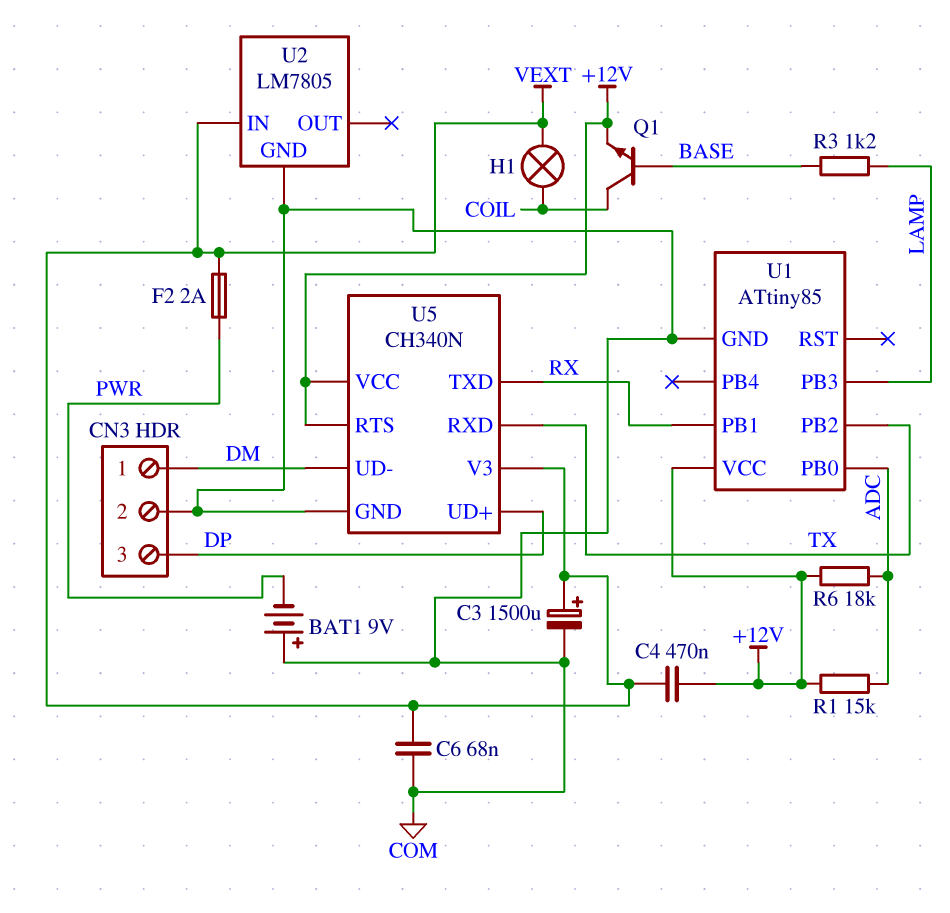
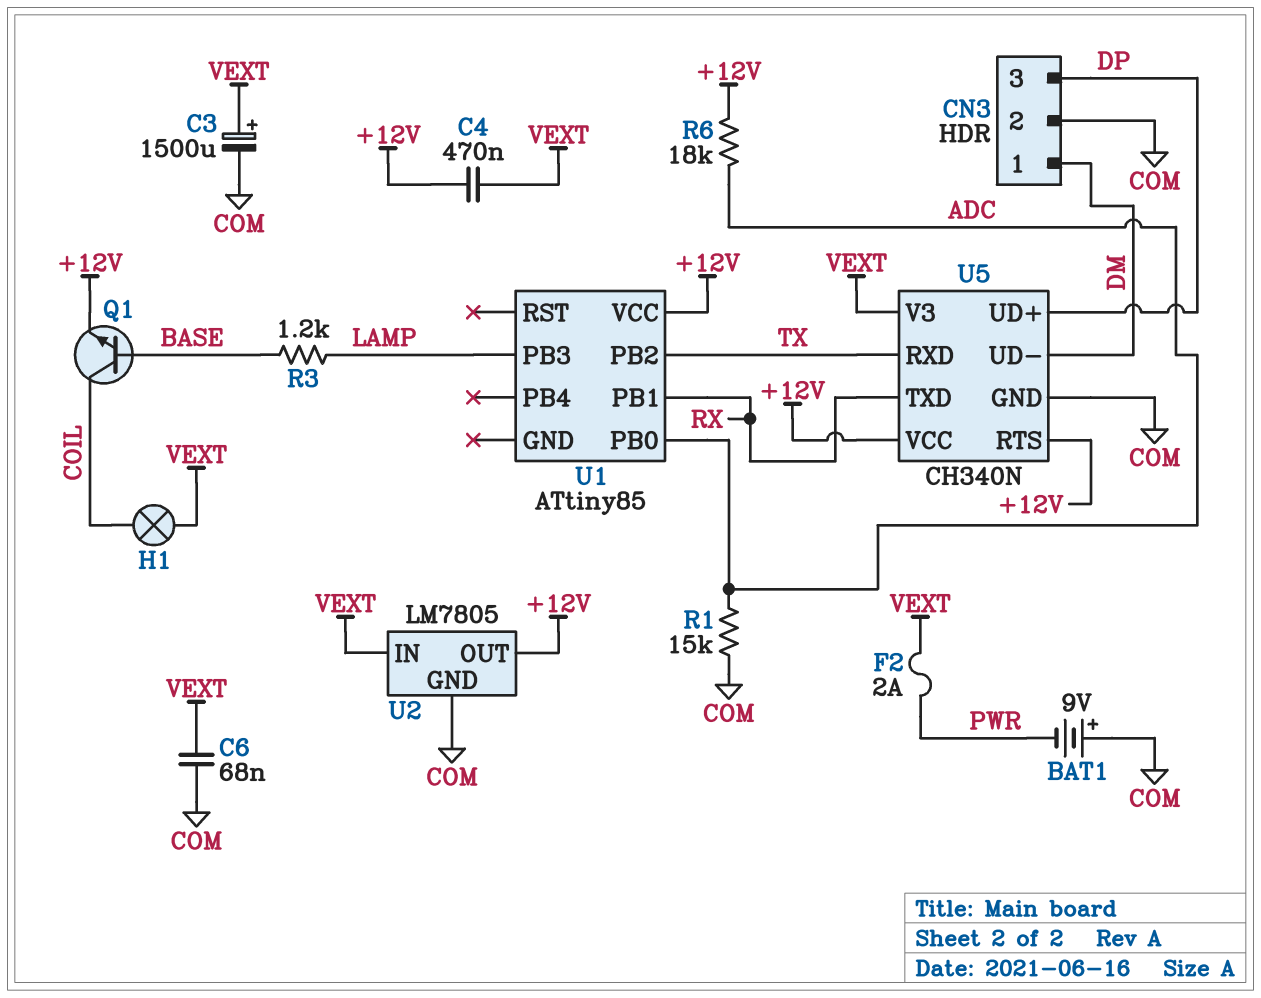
R1: 15k (+12V, ADC) -> 15k (ADC, COM)
U1 pin GND: COM -> none
U2 pin OUT: none -> +12V

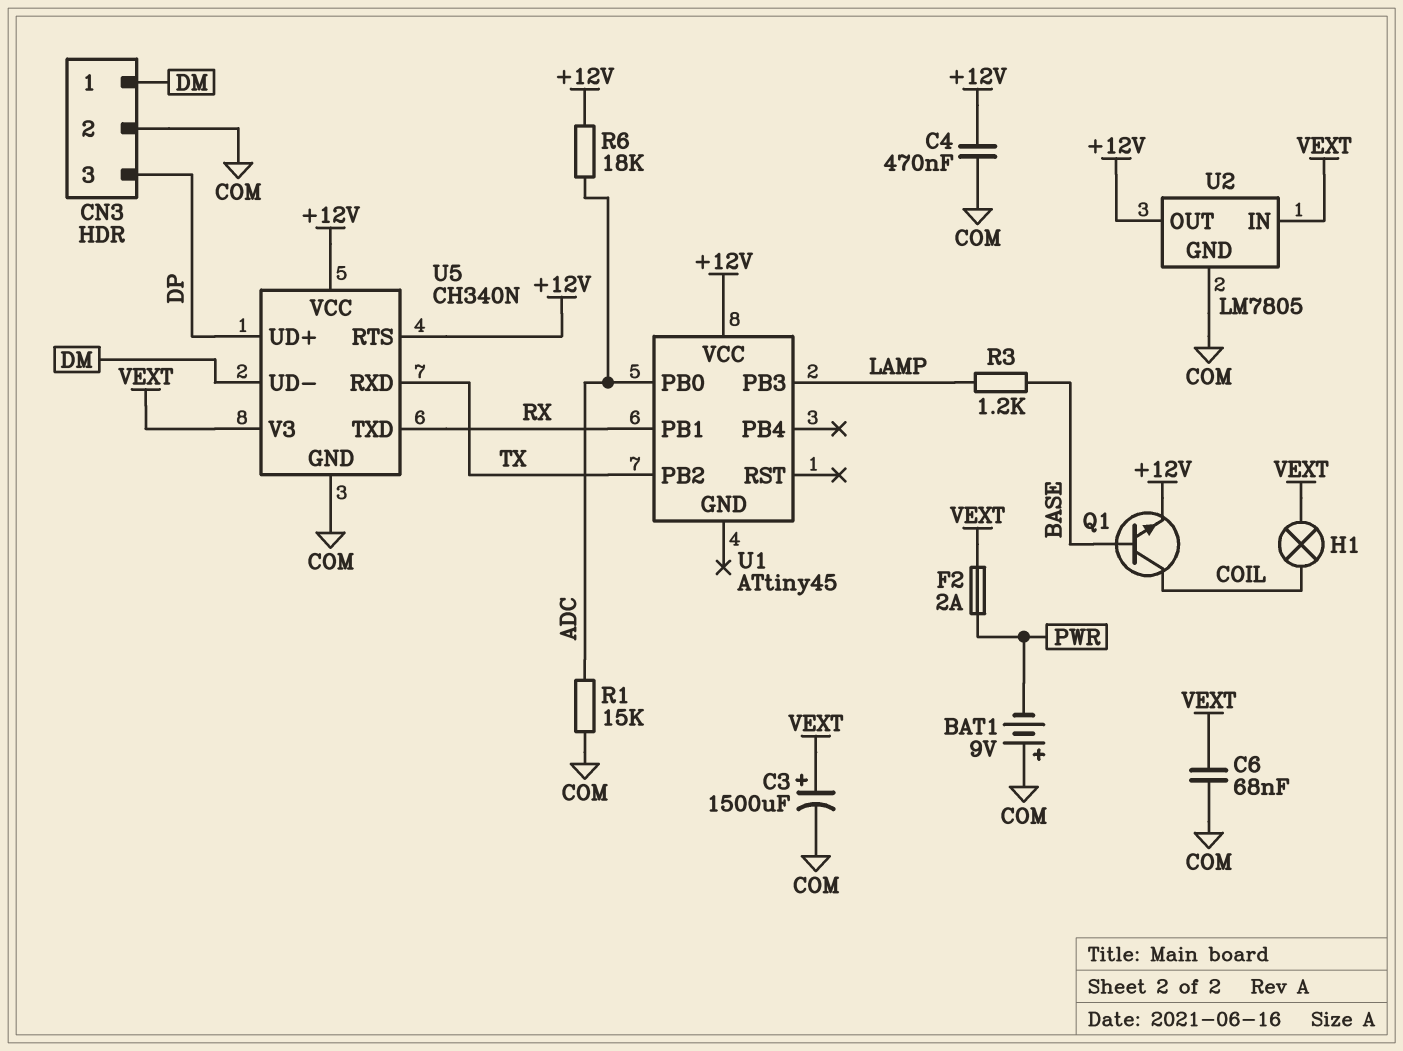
C4: 470nF (+12V, VEXT) -> 470nF (+12V, COM)
U1: ATtiny85 -> ATtiny45

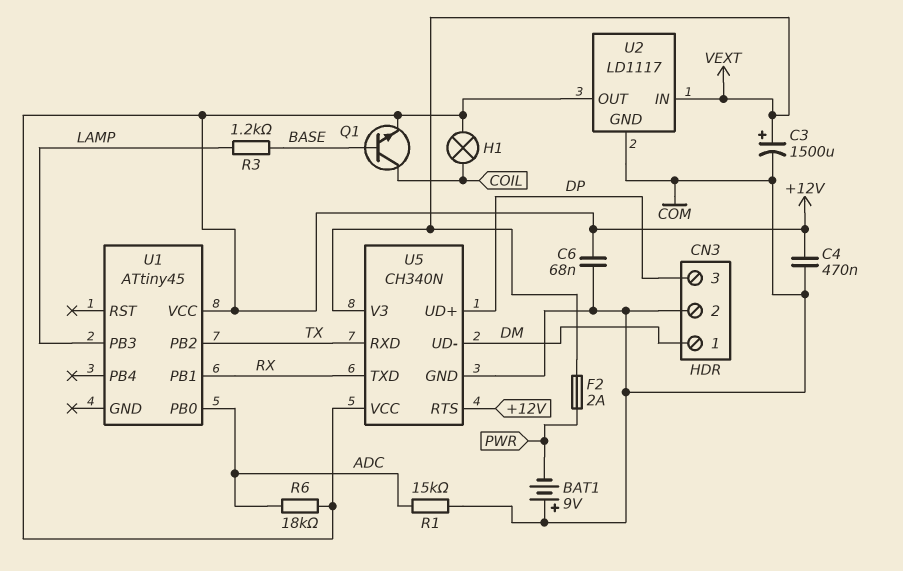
C6: 68nF (COM, VEXT) -> 68nF (+12V, COM)
H1: lamp (COIL, VEXT) -> lamp (+12V, COIL)
U2: LM7805 -> LD1117

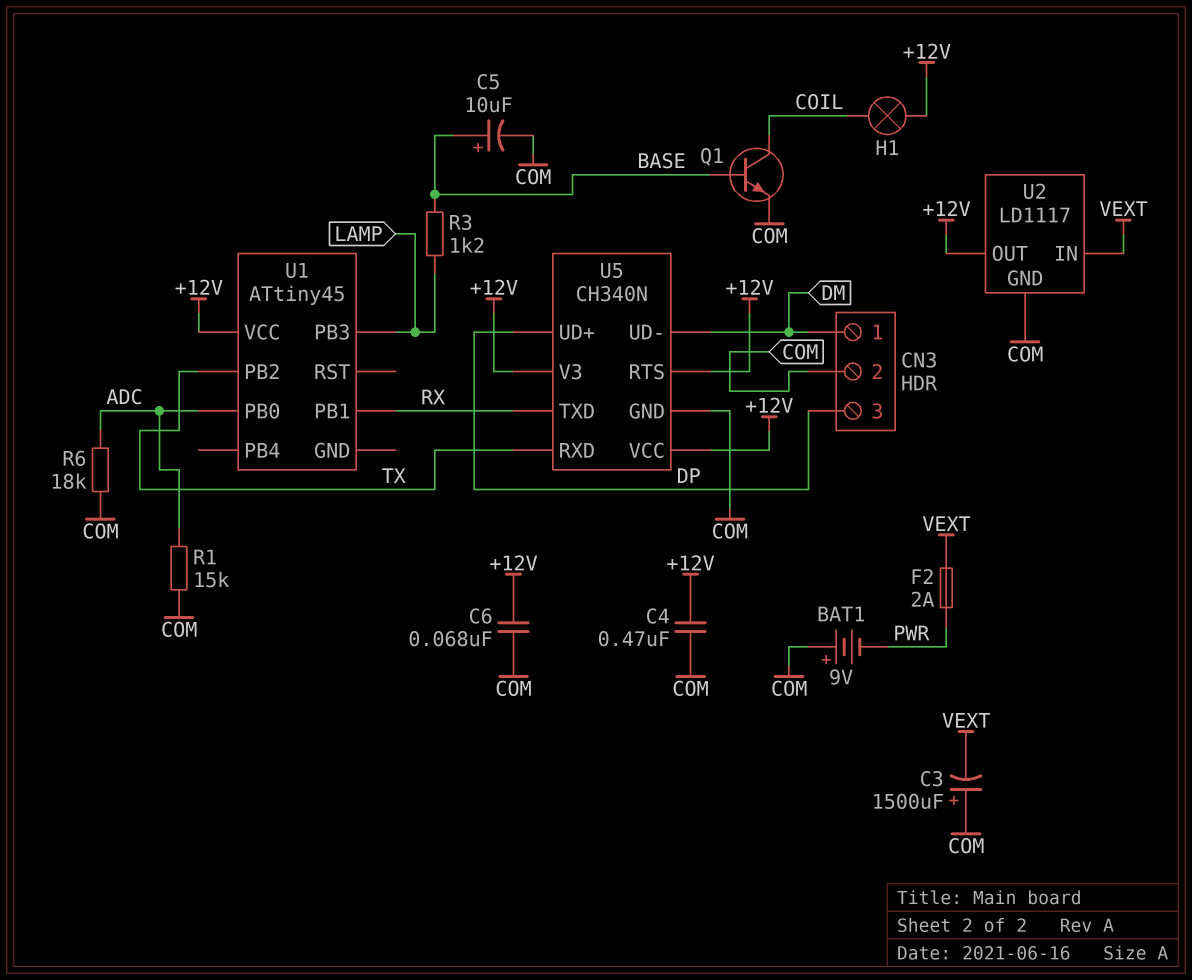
C3: 1500uF (plus VEXT, minus COM) -> 1500uF (plus COM, minus VEXT)
C5: none -> 10uF (plus BASE, minus COM)
Q1: NPN (B BASE, C COIL, E +12V) -> NPN (B BASE, C COIL, E COM)
R6: 18k (+12V, ADC) -> 18k (ADC, COM)
U5 pin V3: VEXT -> +12V

